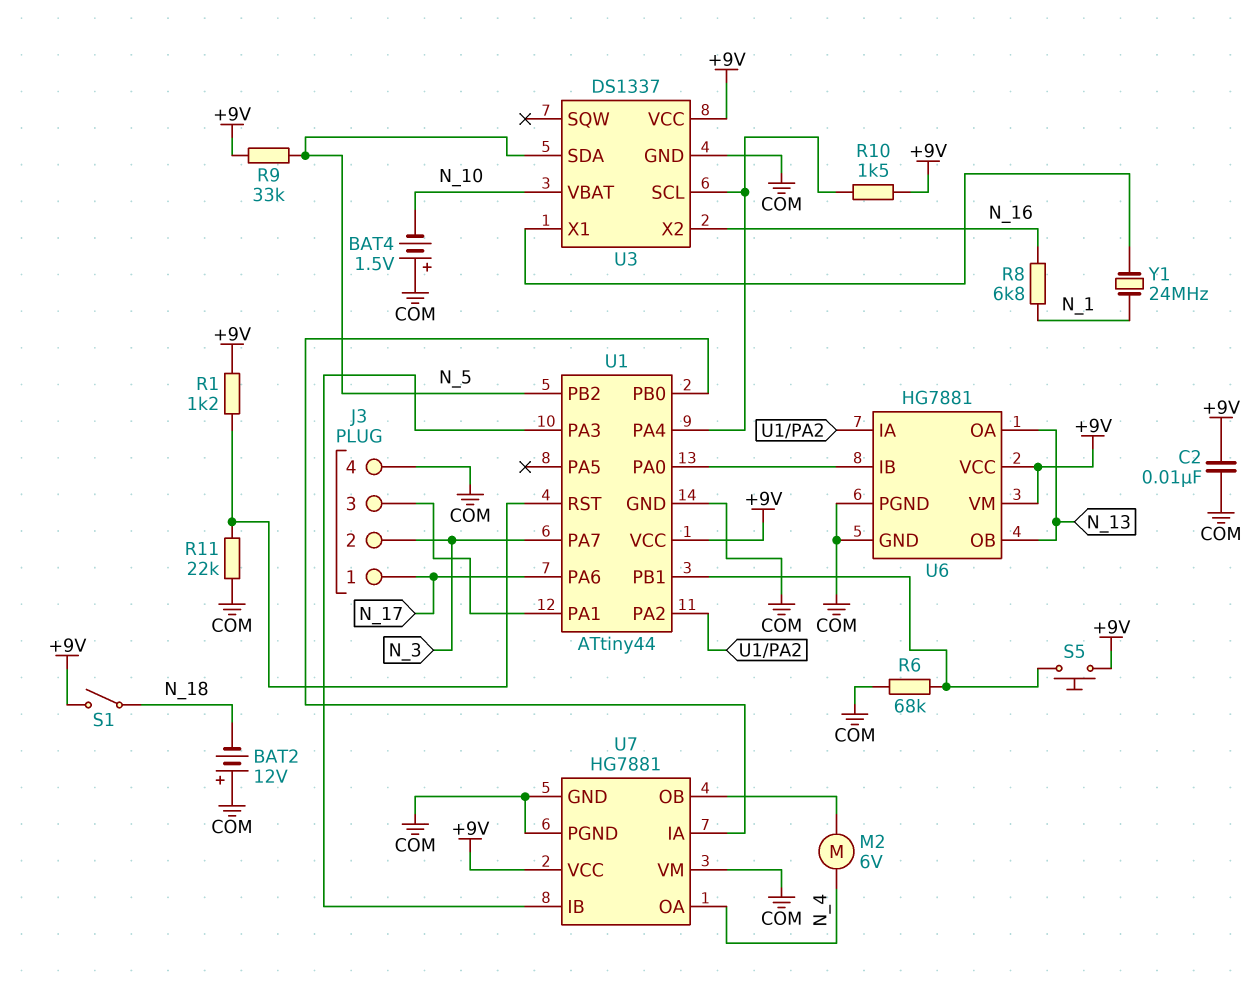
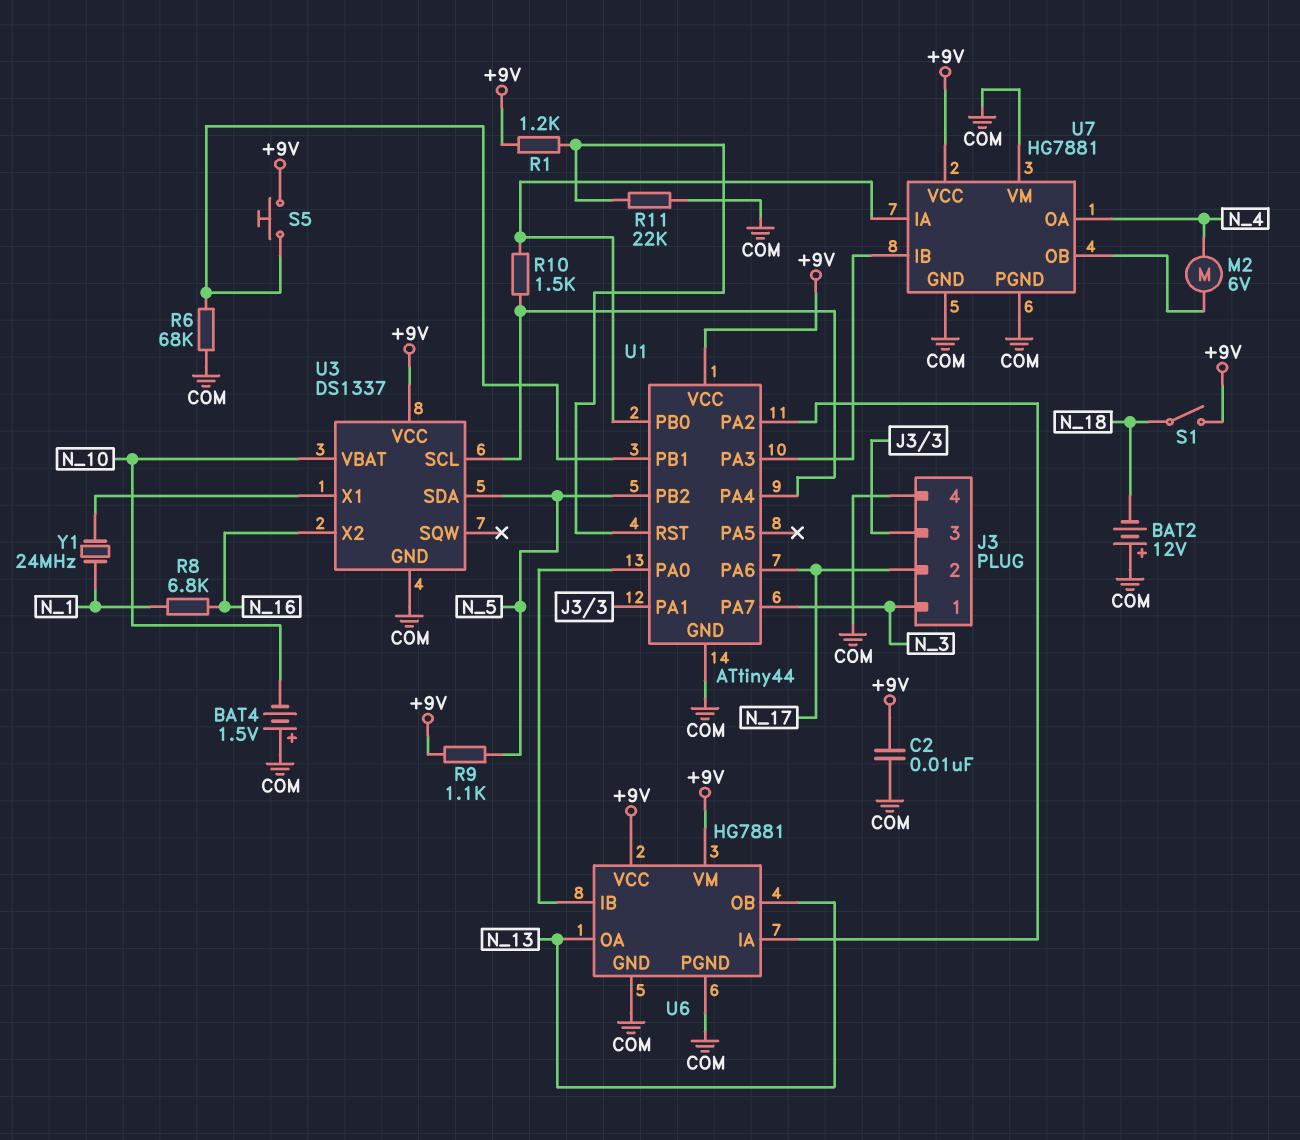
J3 pin 1: N_17 -> N_3
J3 pin 2: N_3 -> N_17
R9: 33k (+9V, N_5) -> 1.1k (+9V, N_5)
R10: 1.5k (+9V, U1/PA4) -> 1.5k (U1/PA4, U1/PB0)

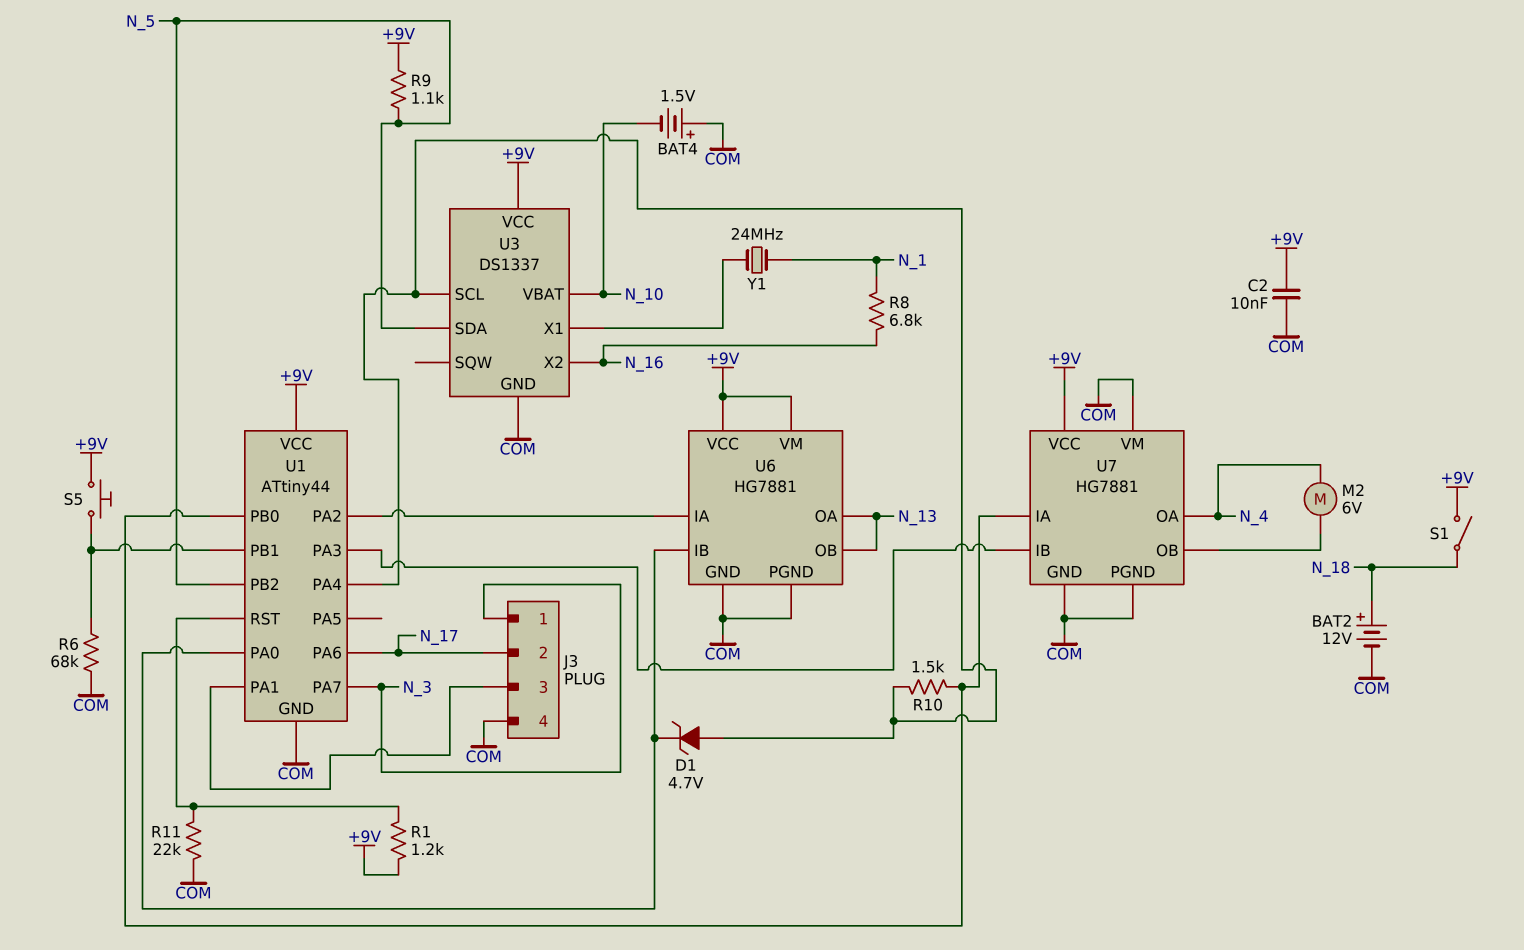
BAT2: 12V (plus COM, minus N_18) -> 12V (plus N_18, minus COM)
D1: none -> zener 4.7V (A U1/PA4, K U1/PA0)

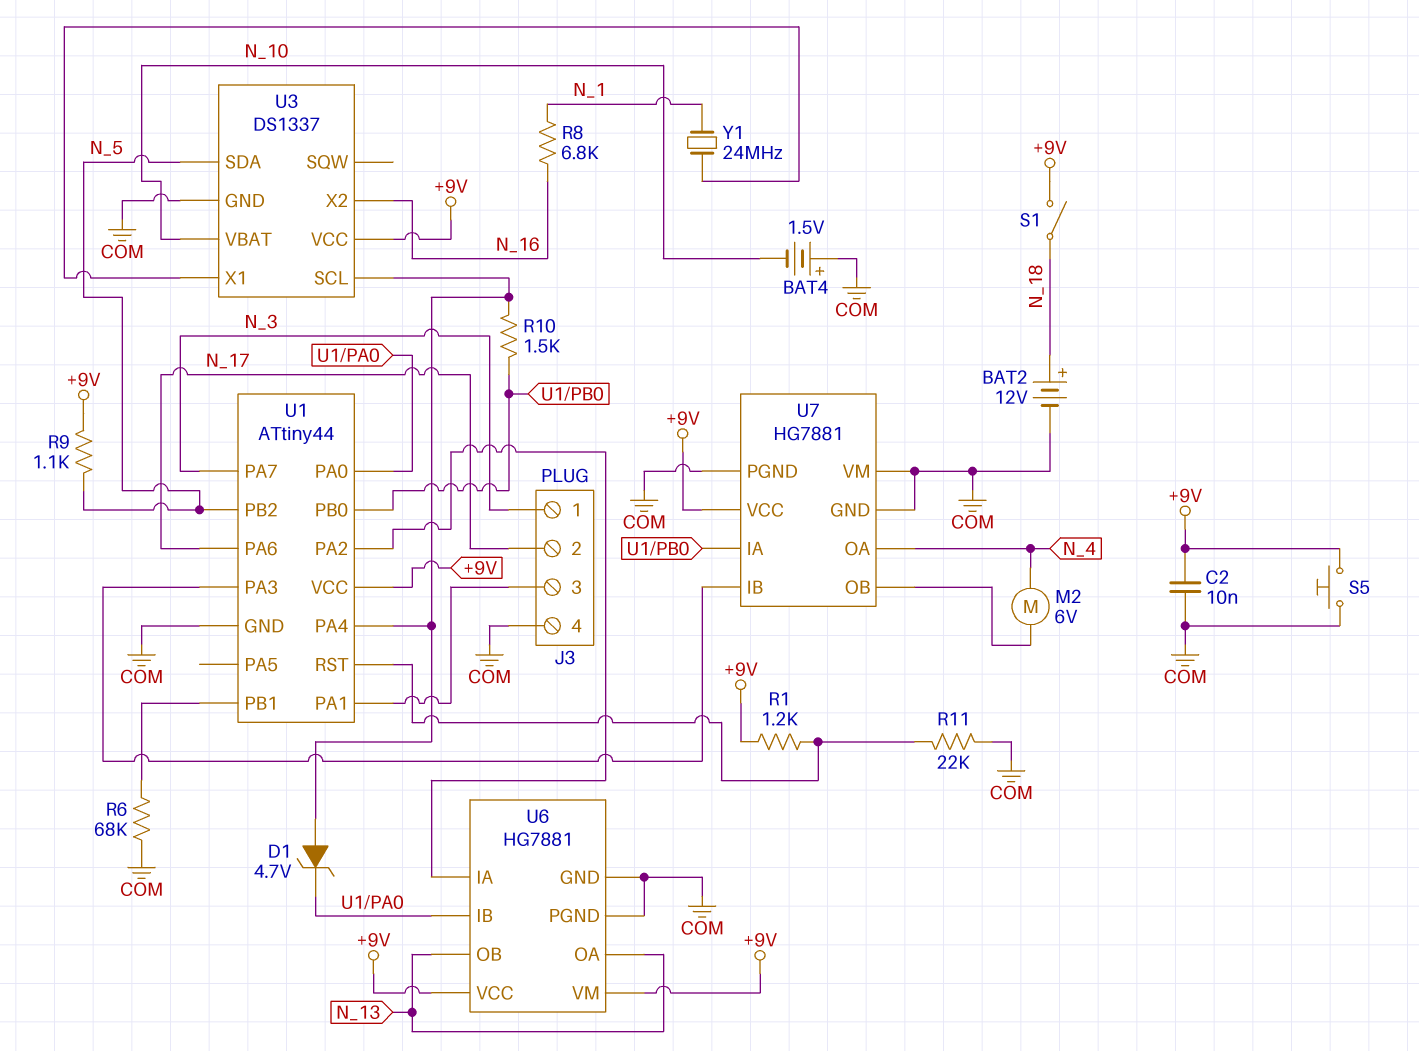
S5: button (+9V, U1/PB1) -> button (+9V, COM)

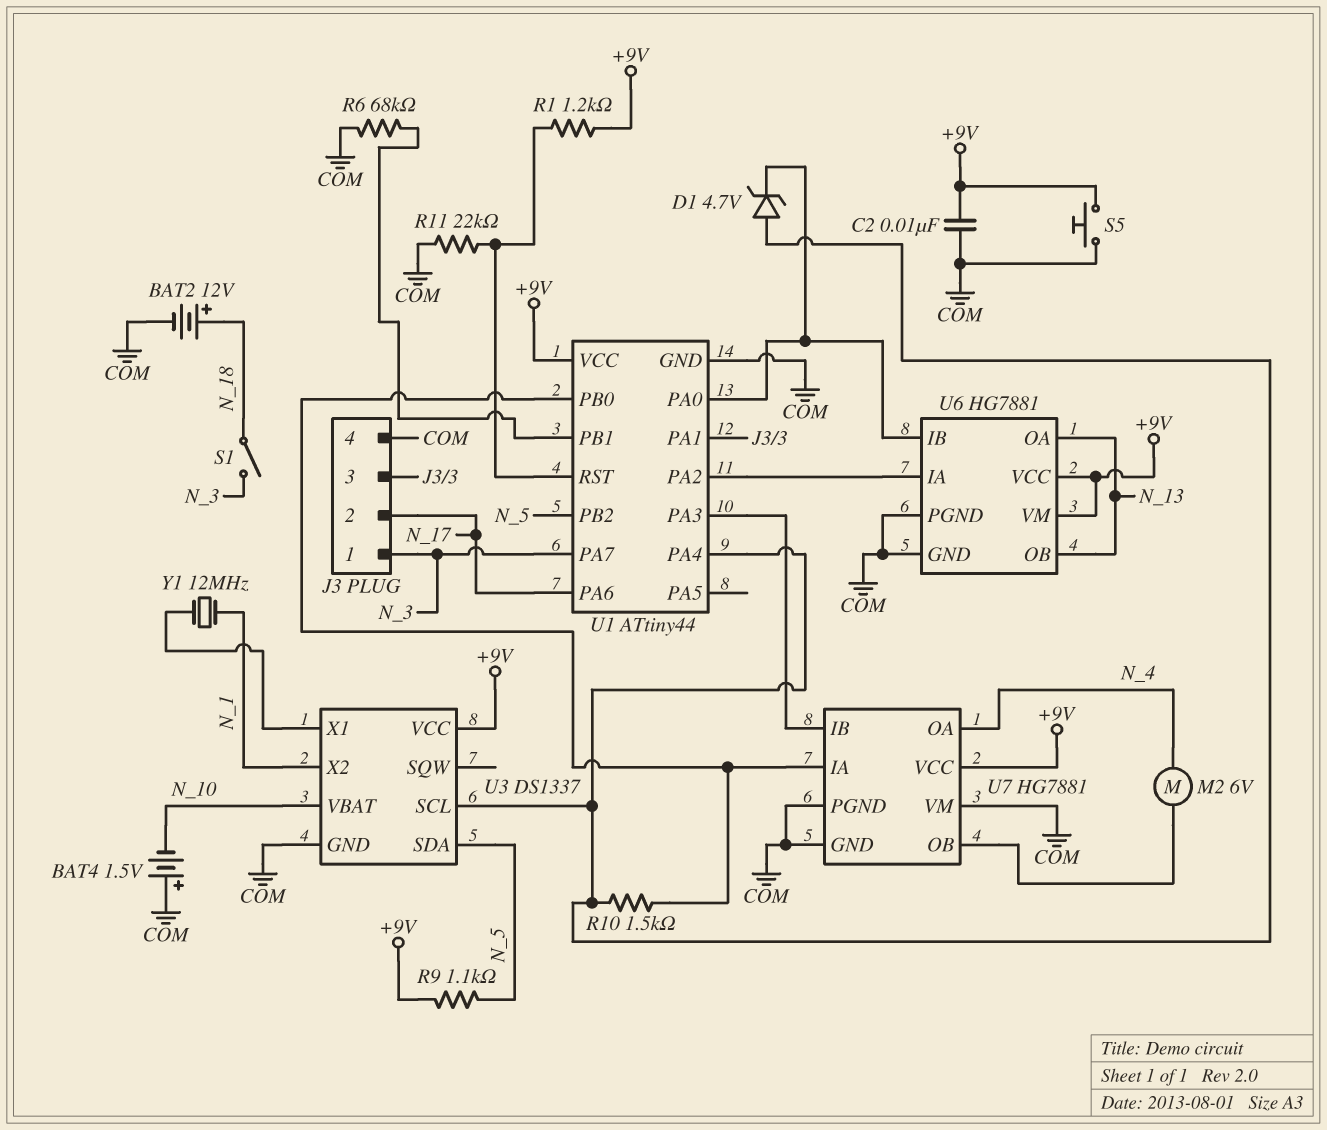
R8: 6.8k (N_1, N_16) -> none
S1: switch (+9V, N_18) -> switch (N_3, N_18)
U3 pin X2: N_16 -> N_1
Y1: 24MHz (N_1, U3/X1) -> 12MHz (N_1, U3/X1)

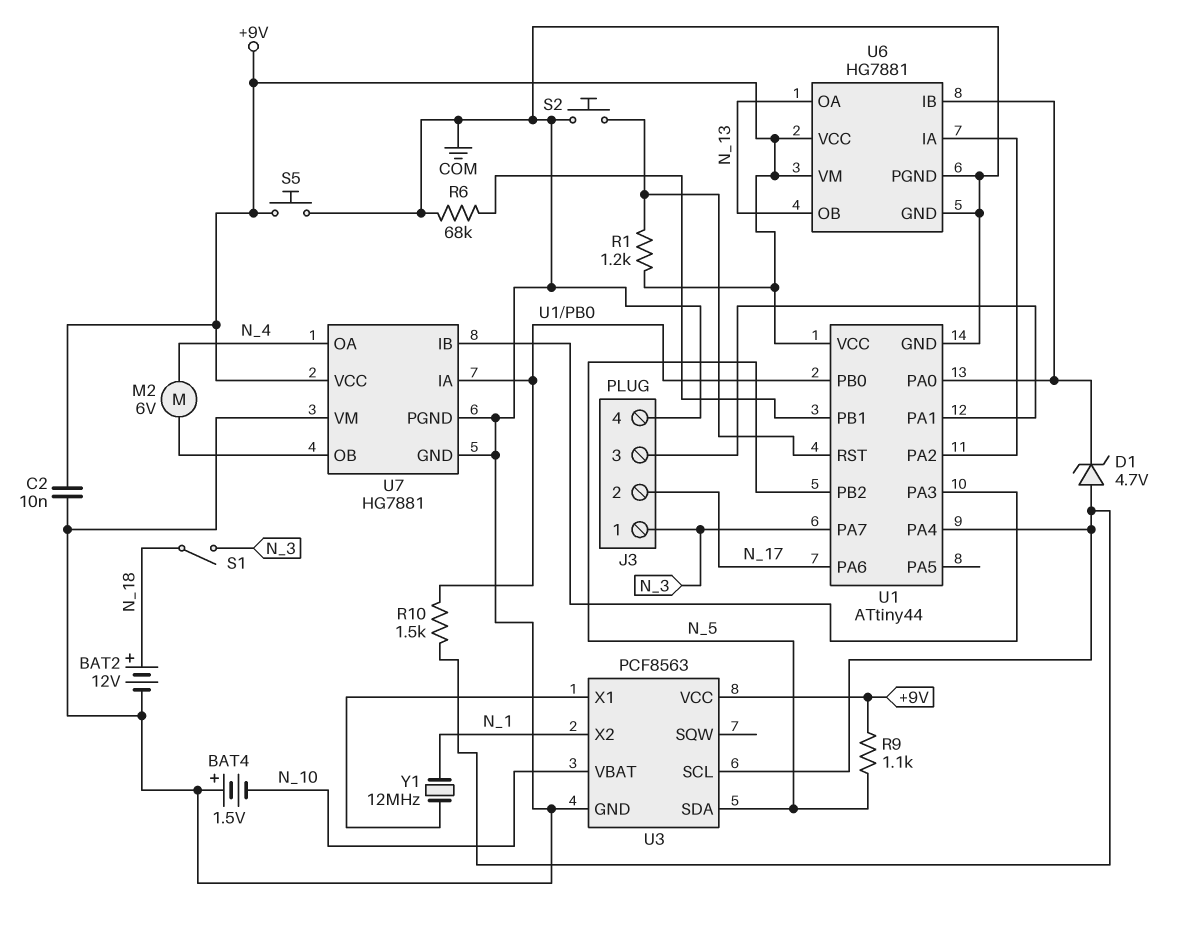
R11: 22k (COM, U1/RST) -> none
S2: none -> button (COM, U1/RST)
U3: DS1337 -> PCF8563

